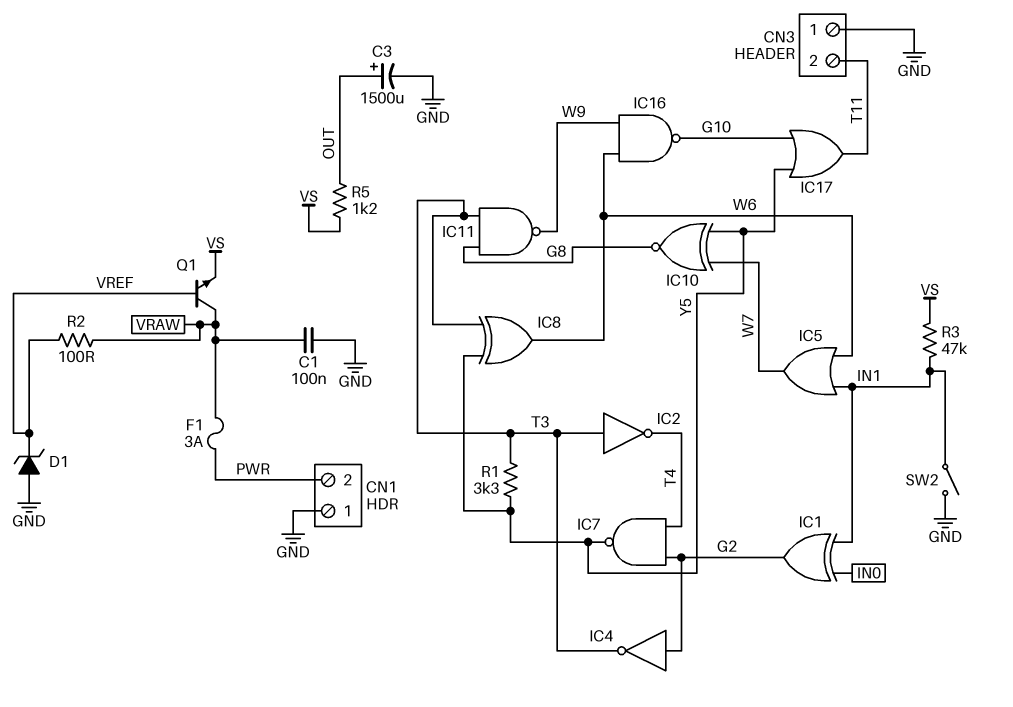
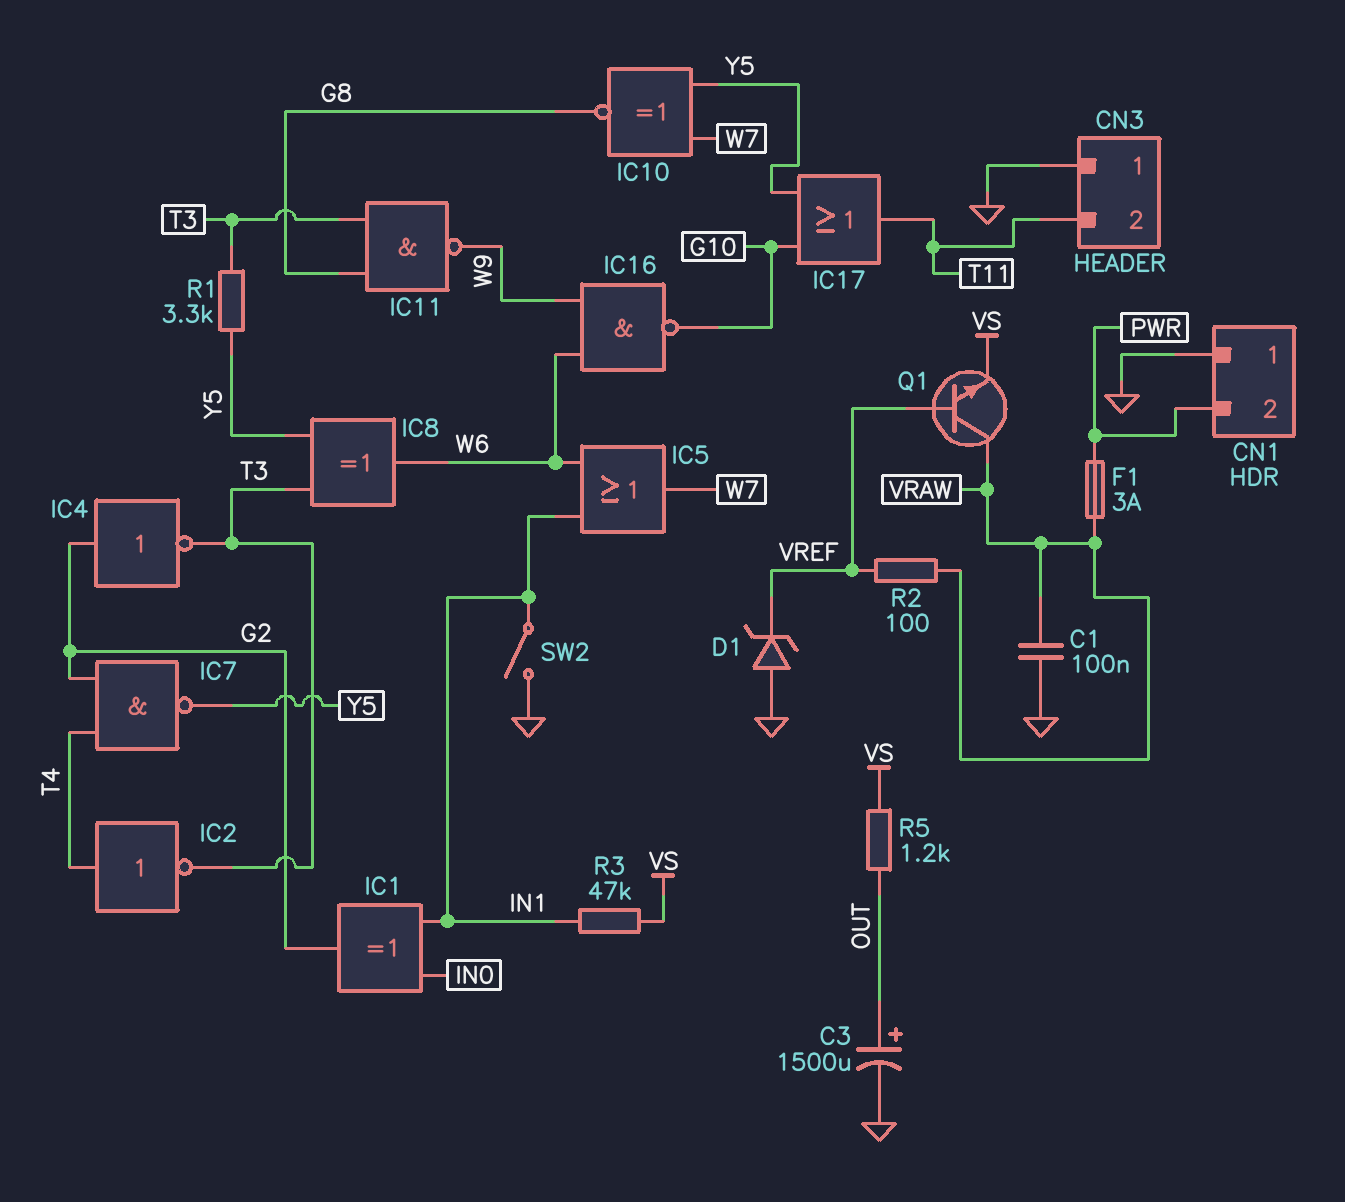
IC2: NOT (in T3, out T4) -> NOT (in T4, out T3)

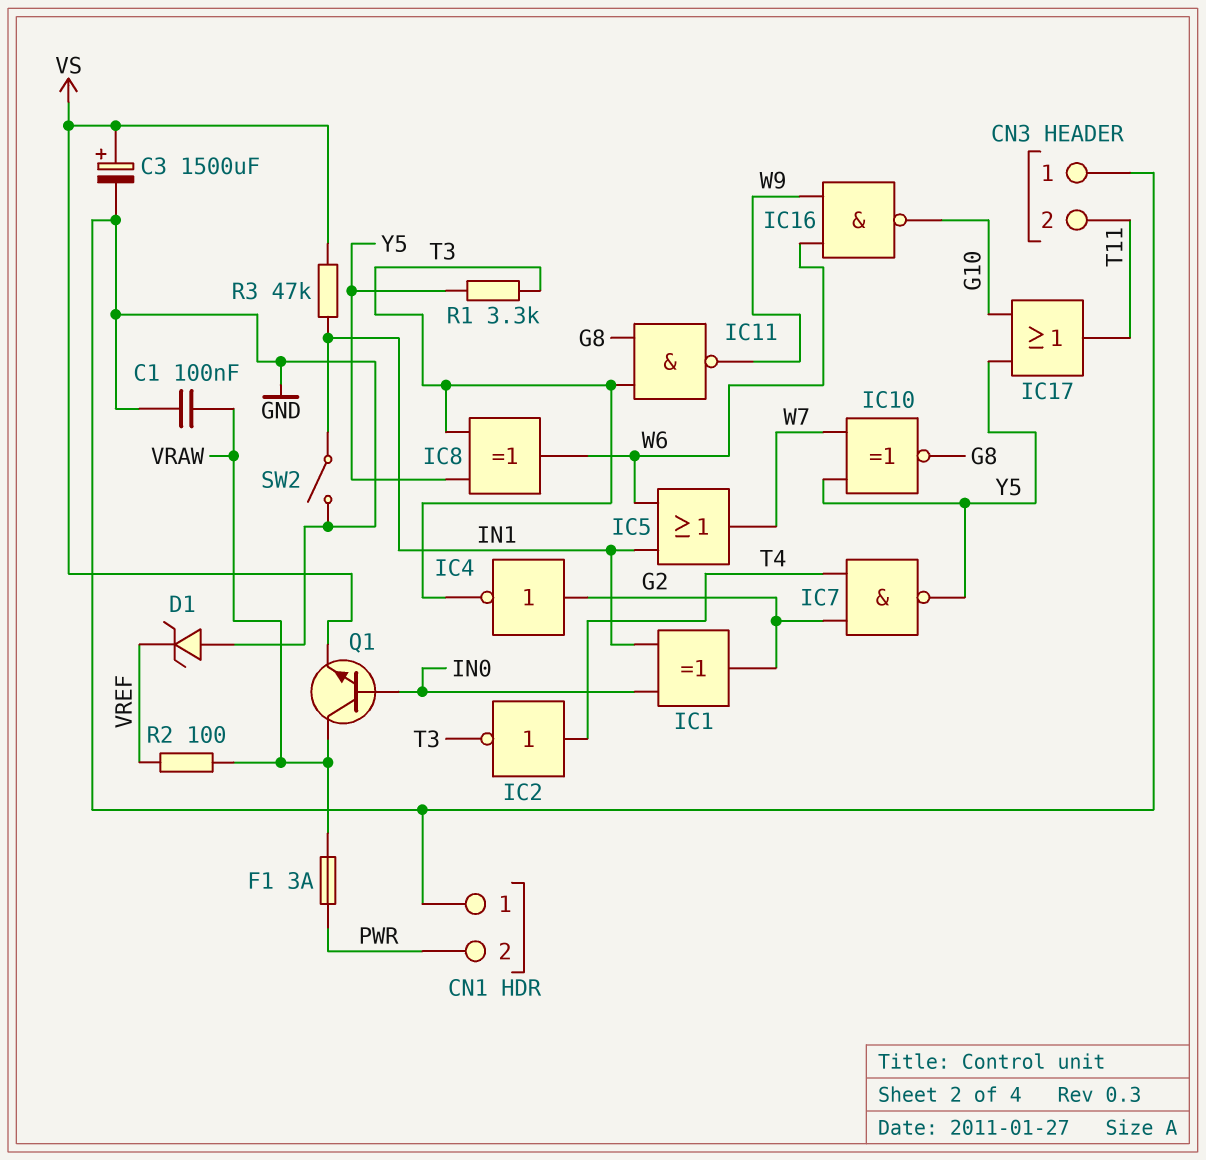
C3: 1500uF (plus OUT, minus GND) -> 1500uF (plus VS, minus GND)
Q1: NPN (B VREF, C VRAW, E VS) -> NPN (B IN0, C VRAW, E VS)
R5: 1.2k (OUT, VS) -> none

